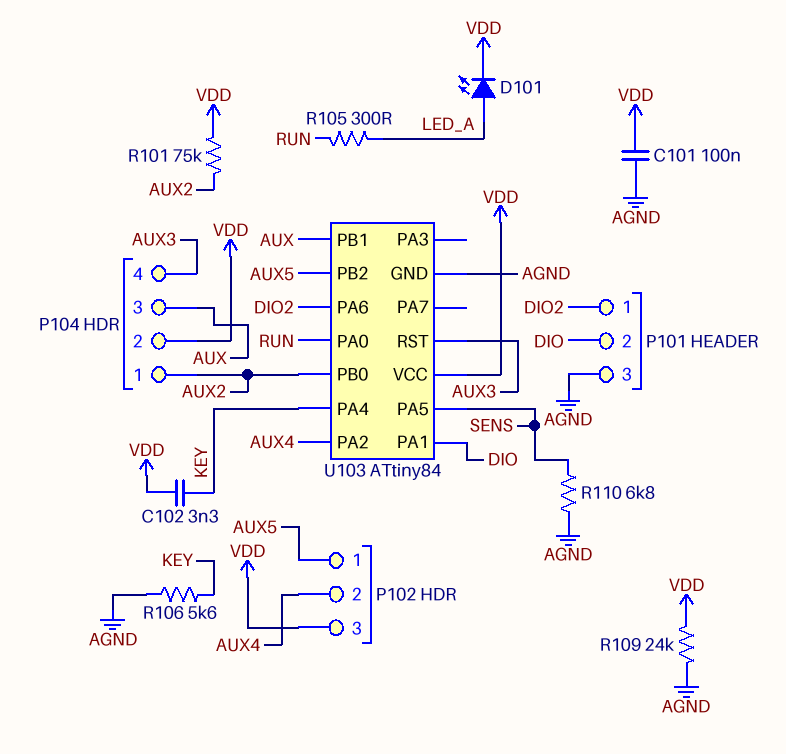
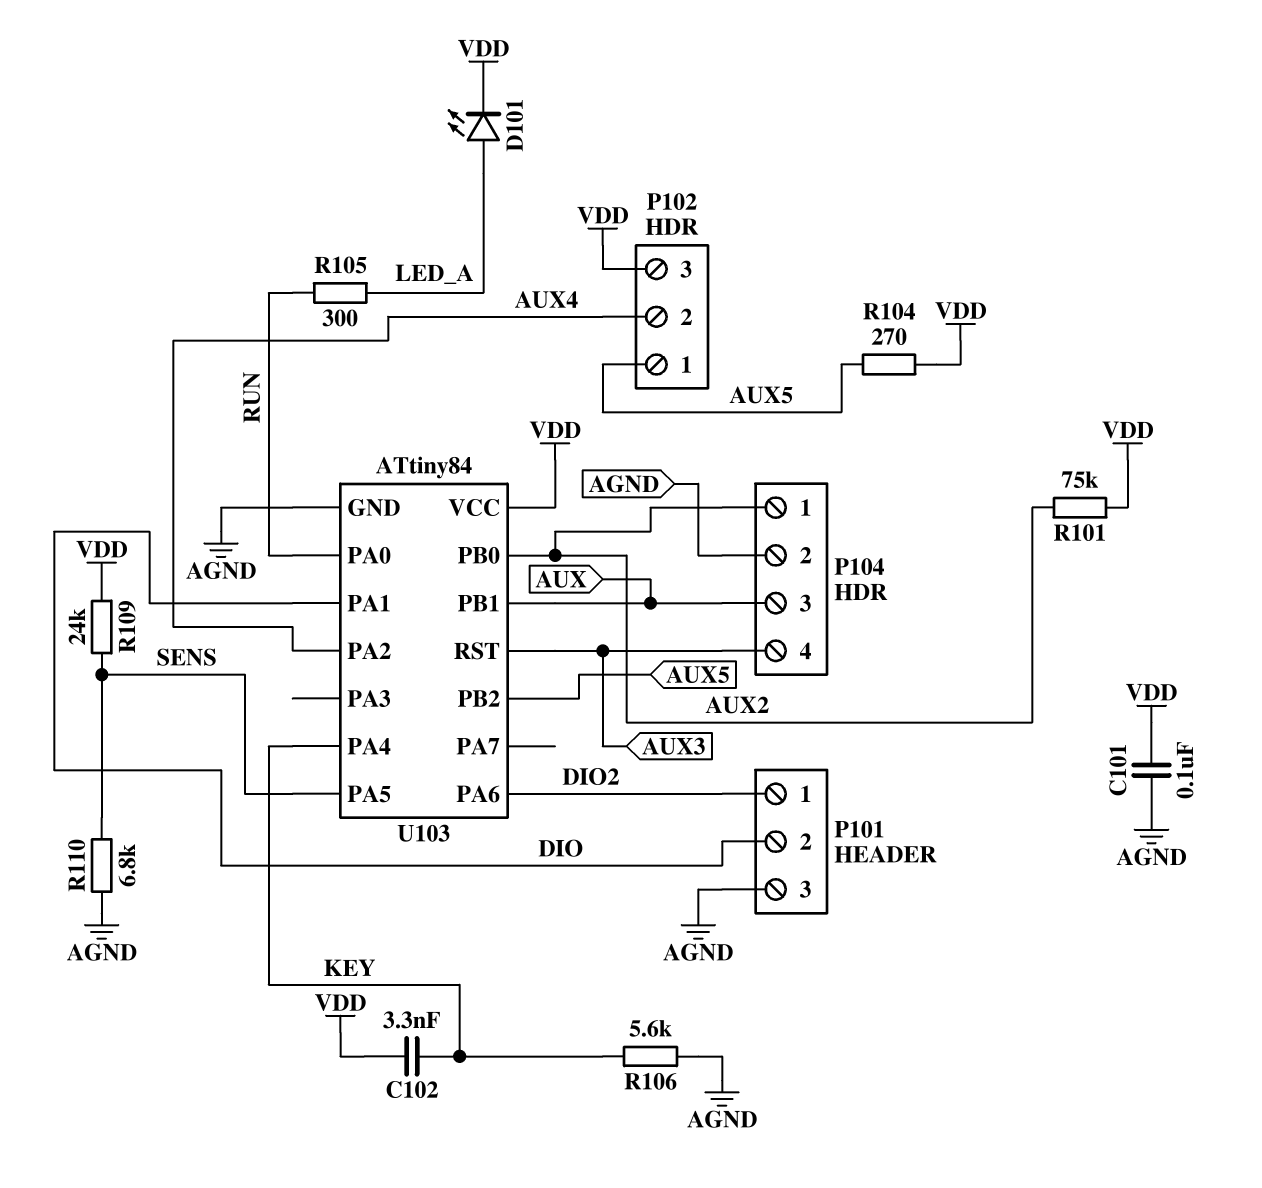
P104 pin 2: VDD -> AGND
R104: none -> 270 (AUX5, VDD)
R109: 24k (AGND, VDD) -> 24k (SENS, VDD)

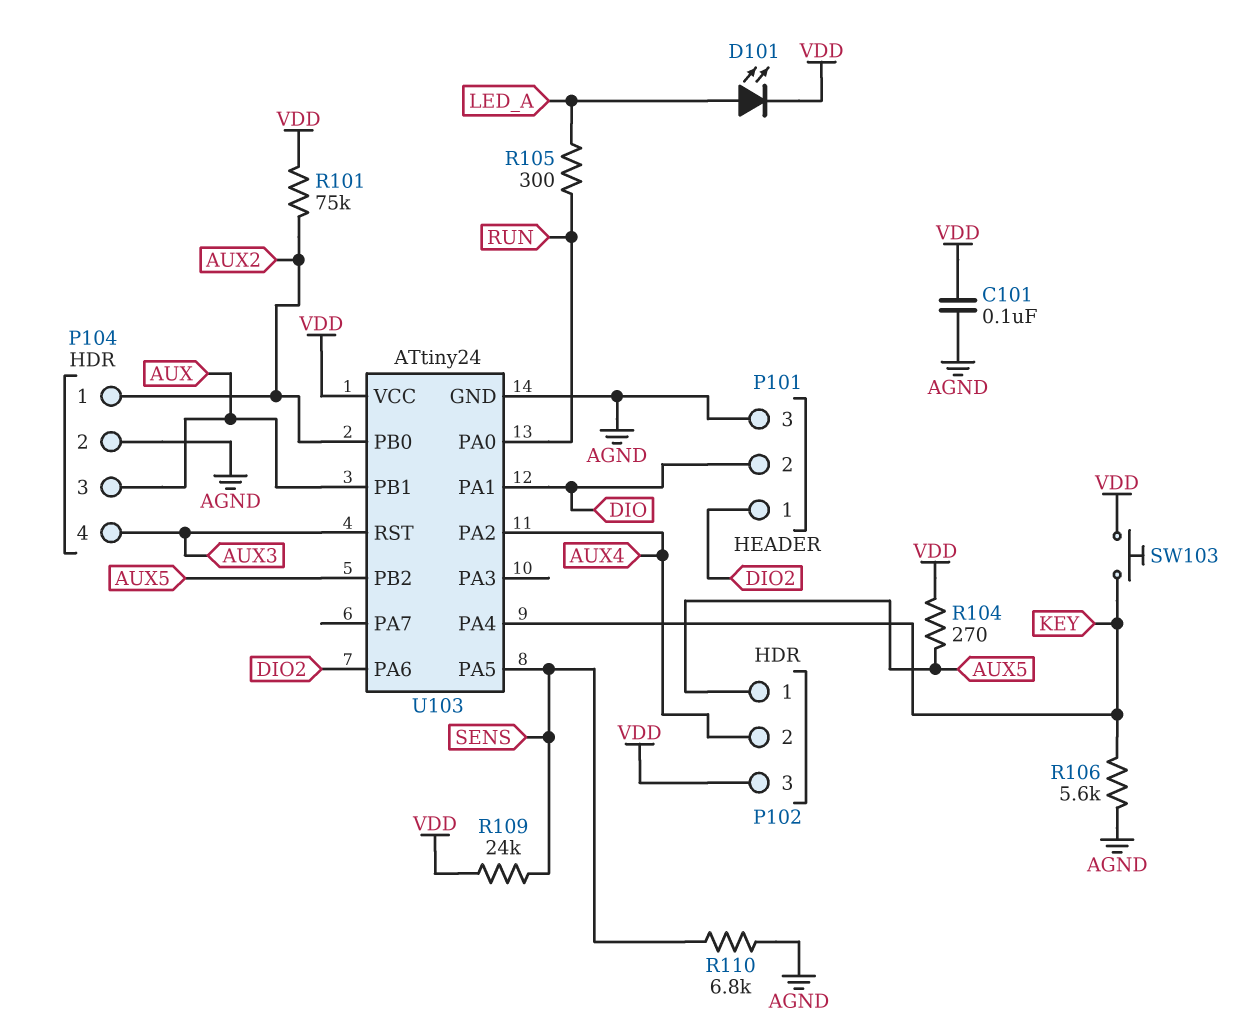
C102: 3.3nF (KEY, VDD) -> none
SW103: none -> button (KEY, VDD)
U103: ATtiny84 -> ATtiny24

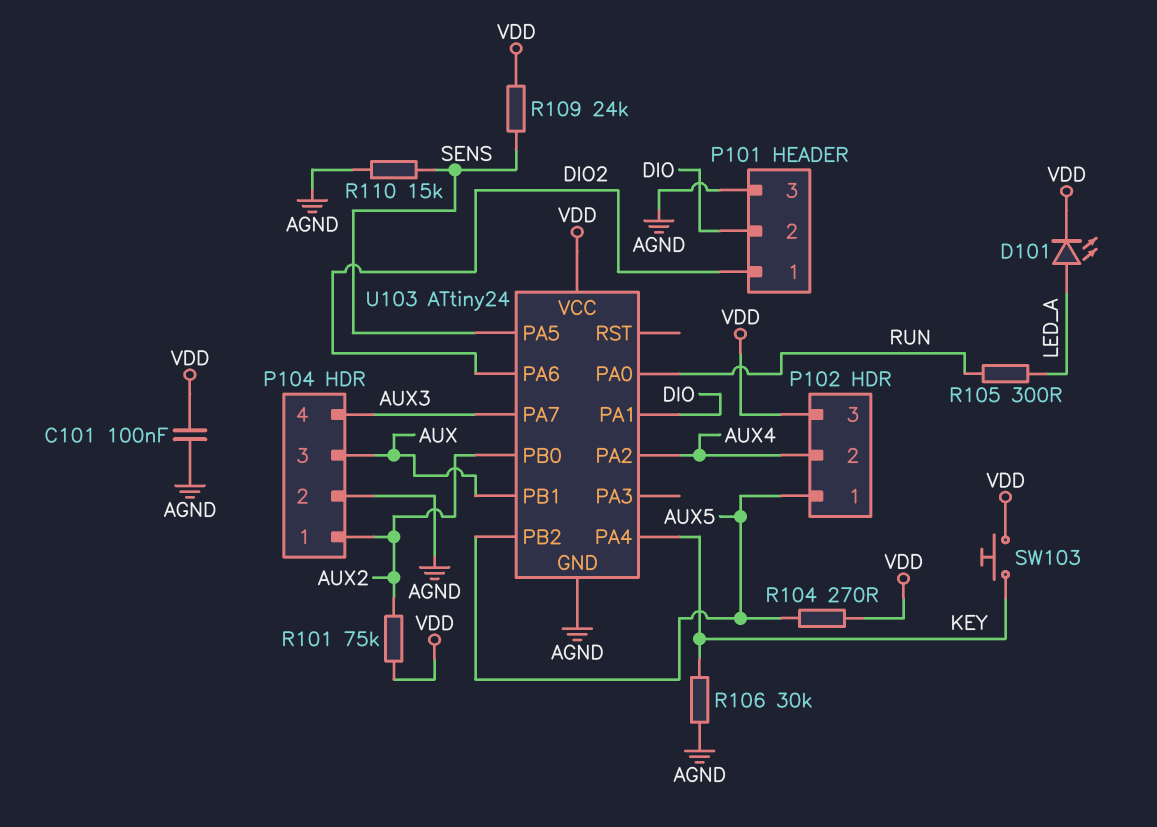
R106: 5.6k (AGND, KEY) -> 30k (AGND, KEY)
R110: 6.8k (AGND, SENS) -> 15k (AGND, SENS)
U103 pin PA7: none -> AUX3
U103 pin RST: AUX3 -> none

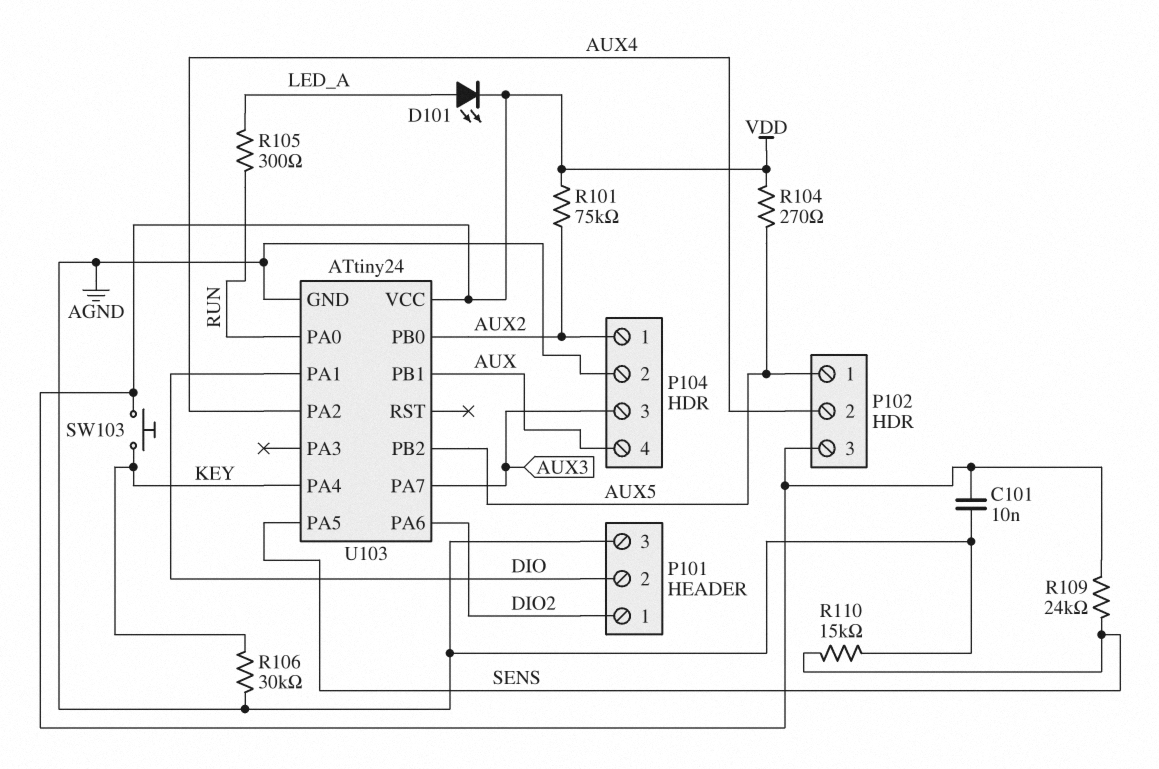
C101: 100nF (AGND, VDD) -> 10nF (AGND, VDD)
P104 pin 3: AUX -> AUX3
P104 pin 4: AUX3 -> AUX

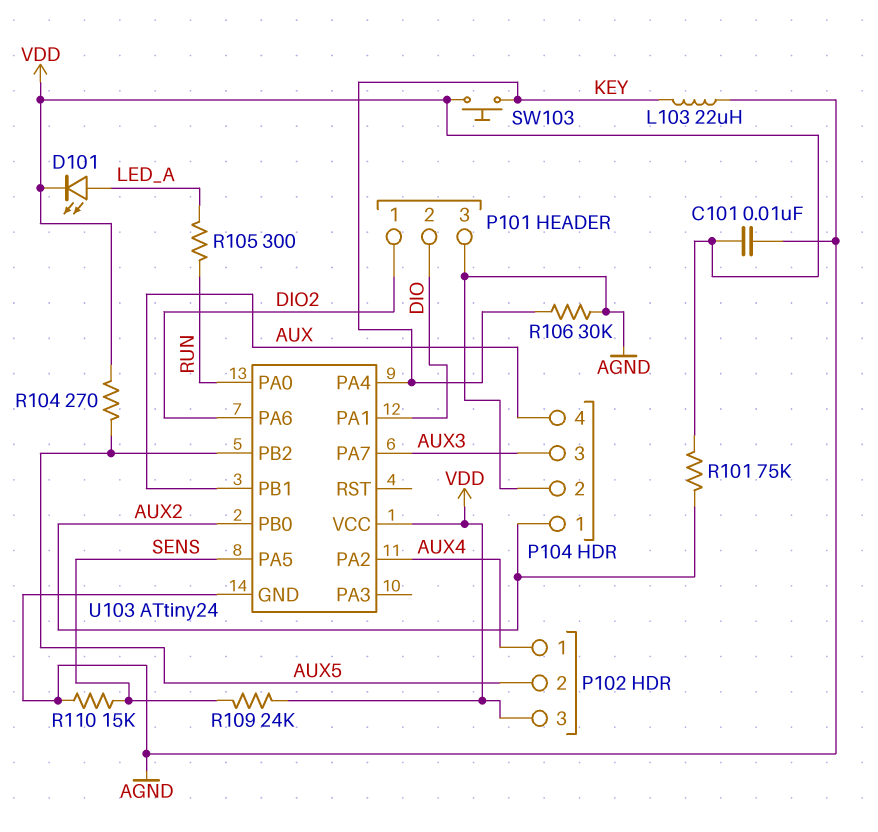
L103: none -> 22uH (AGND, KEY)
P102 pin 1: AUX5 -> AUX4
P102 pin 2: AUX4 -> AUX5

